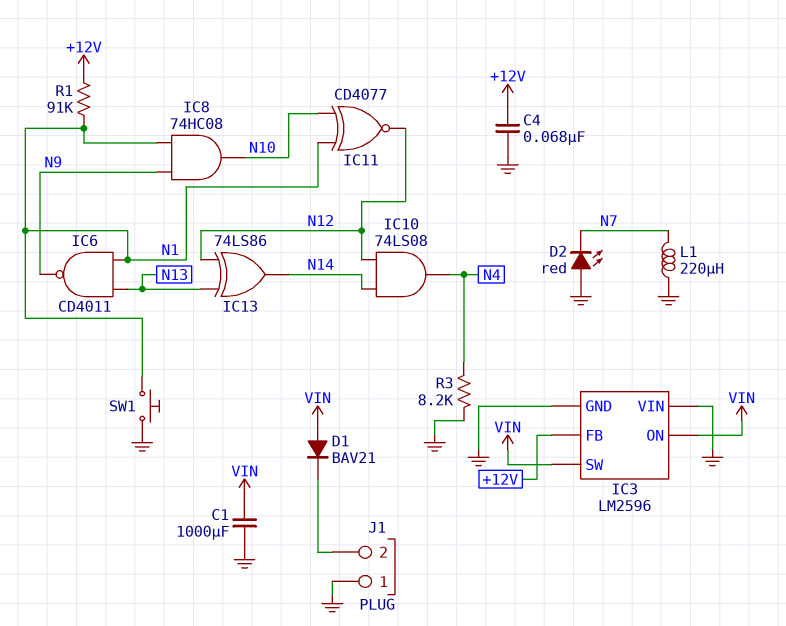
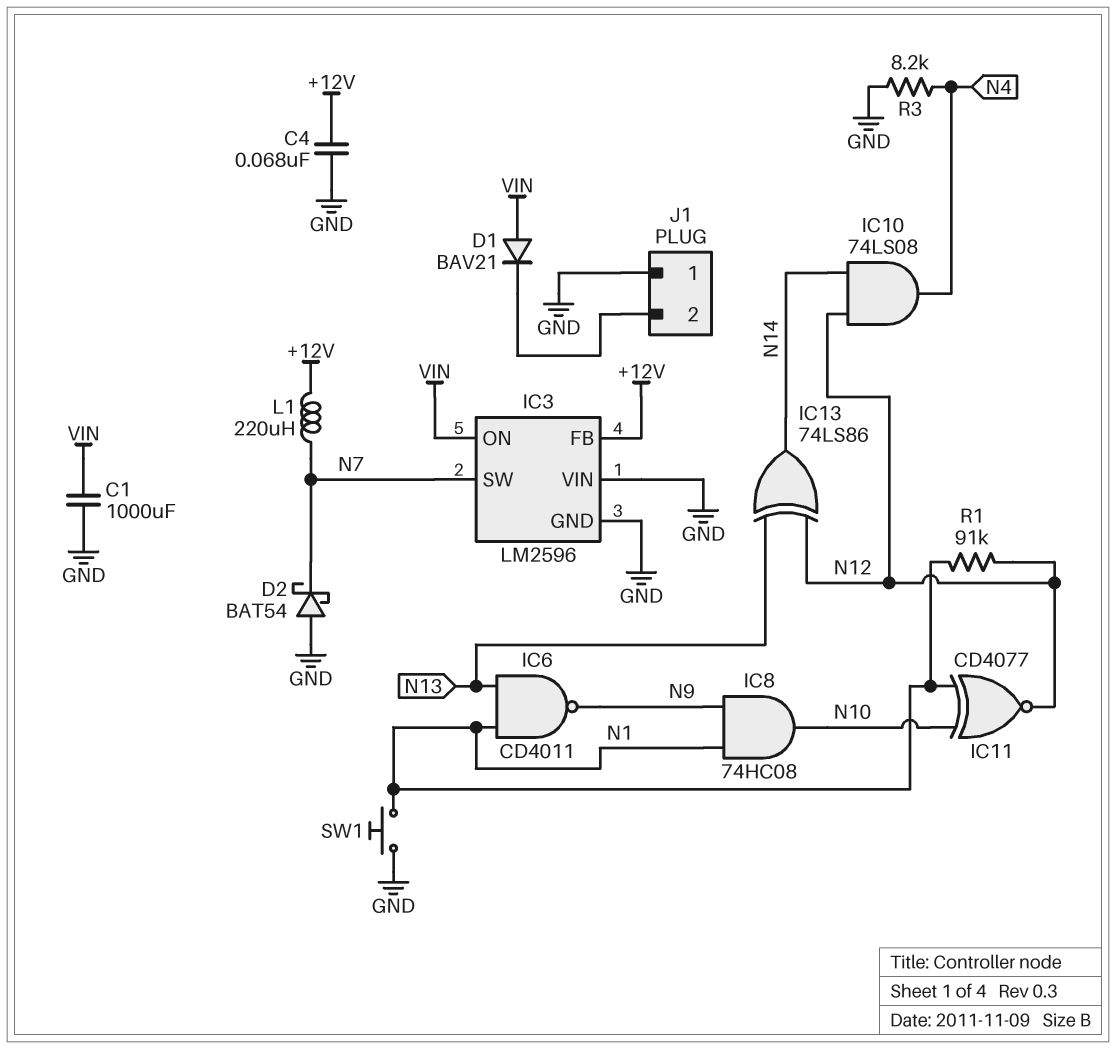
D2: LED red (A GND, K N7) -> schottky BAT54 (A GND, K N7)
IC3 pin SW: VIN -> N7
L1: 220uH (GND, N7) -> 220uH (+12V, N7)
R1: 91k (+12V, N1) -> 91k (N1, N12)

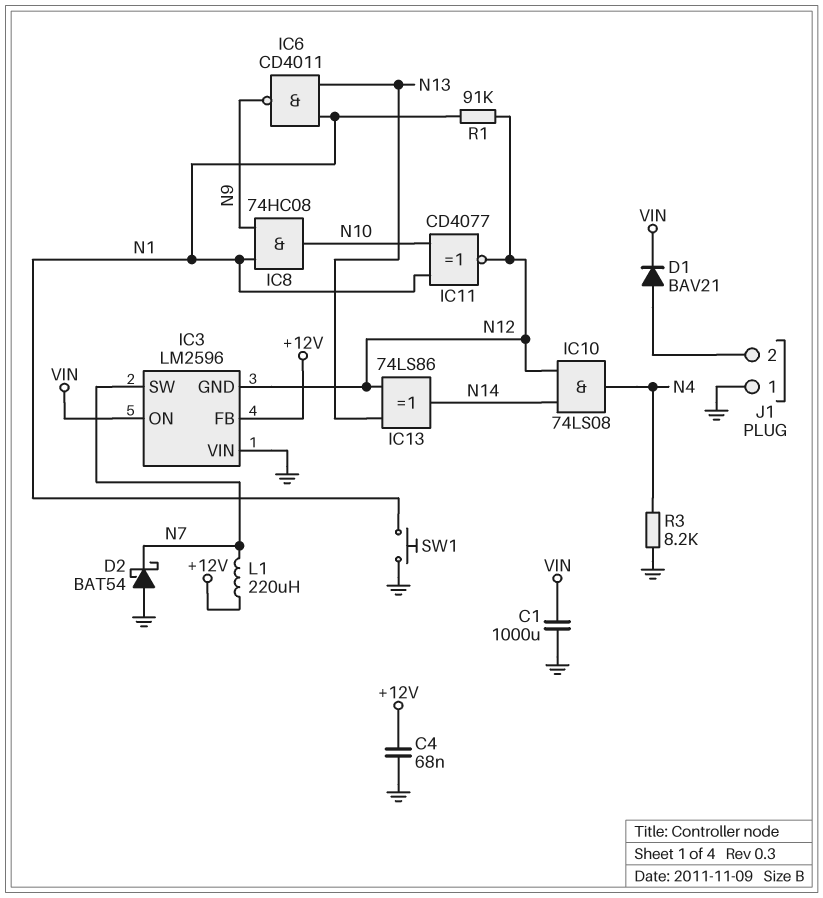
D1: diode BAV21 (A VIN, K J1/2) -> diode BAV21 (A J1/2, K VIN)
IC3 pin GND: GND -> N12

